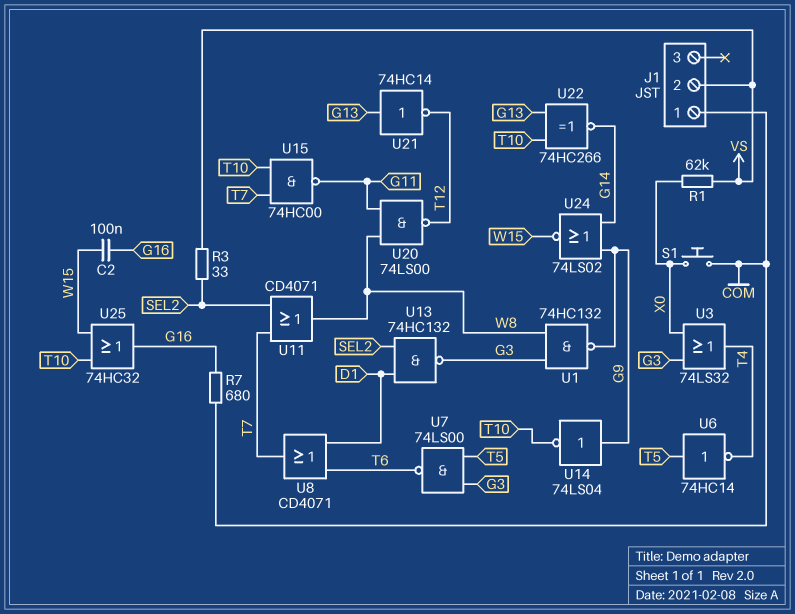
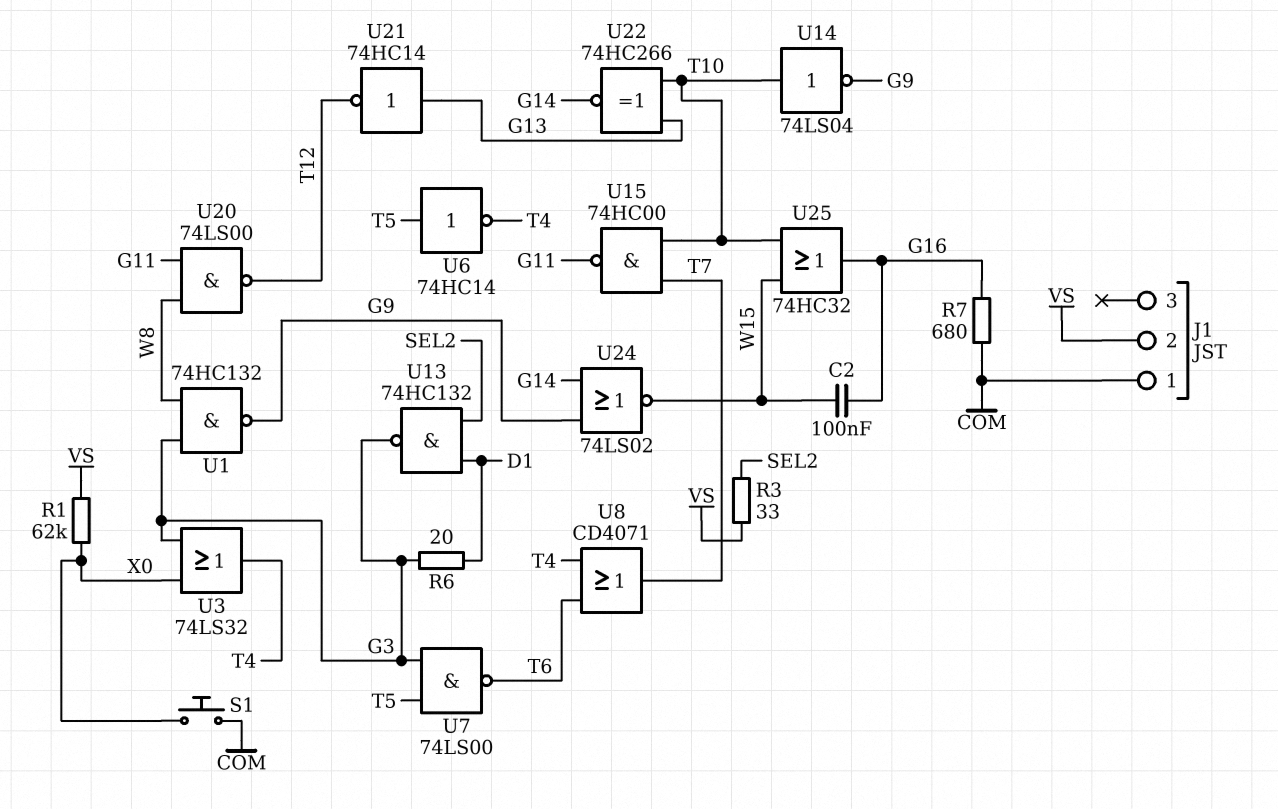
R6: none -> 20 (D1, G3)
U8: OR CD4071 (in D1, in T6, out T7) -> OR CD4071 (in T4, in T6, out T7)
U11: OR CD4071 (in SEL2, in T7, out W8) -> none
U14: NOT 74LS04 (in G9, out T10) -> NOT 74LS04 (in T10, out G9)

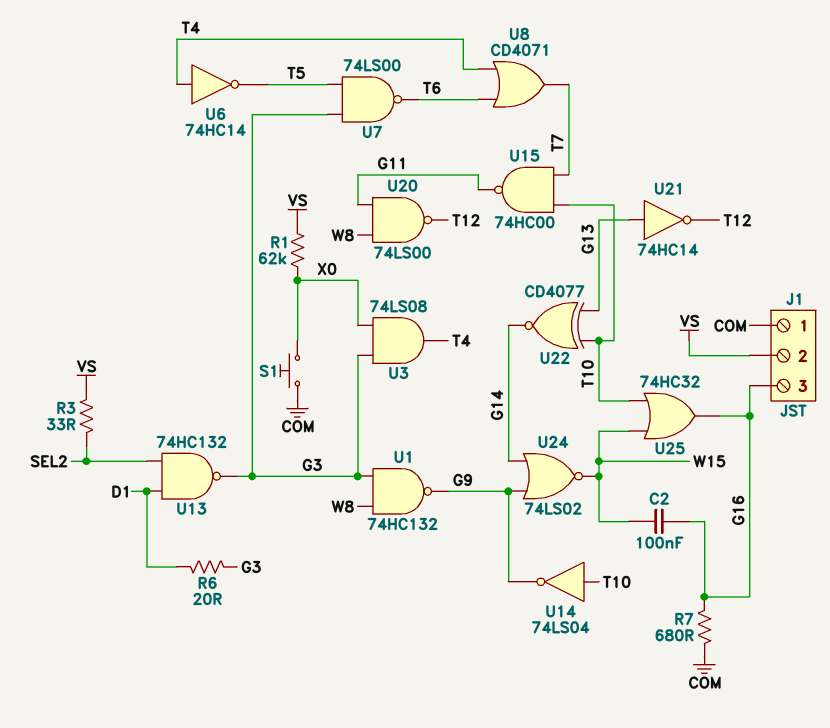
J1 pin 3: none -> G16
U3: OR 74LS32 (in G3, in X0, out T4) -> AND 74LS08 (in G3, in X0, out T4)
U6: NOT 74HC14 (in T5, out T4) -> NOT 74HC14 (in T4, out T5)
U22: XNOR 74HC266 (in G13, in T10, out G14) -> XNOR CD4077 (in G13, in T10, out G14)

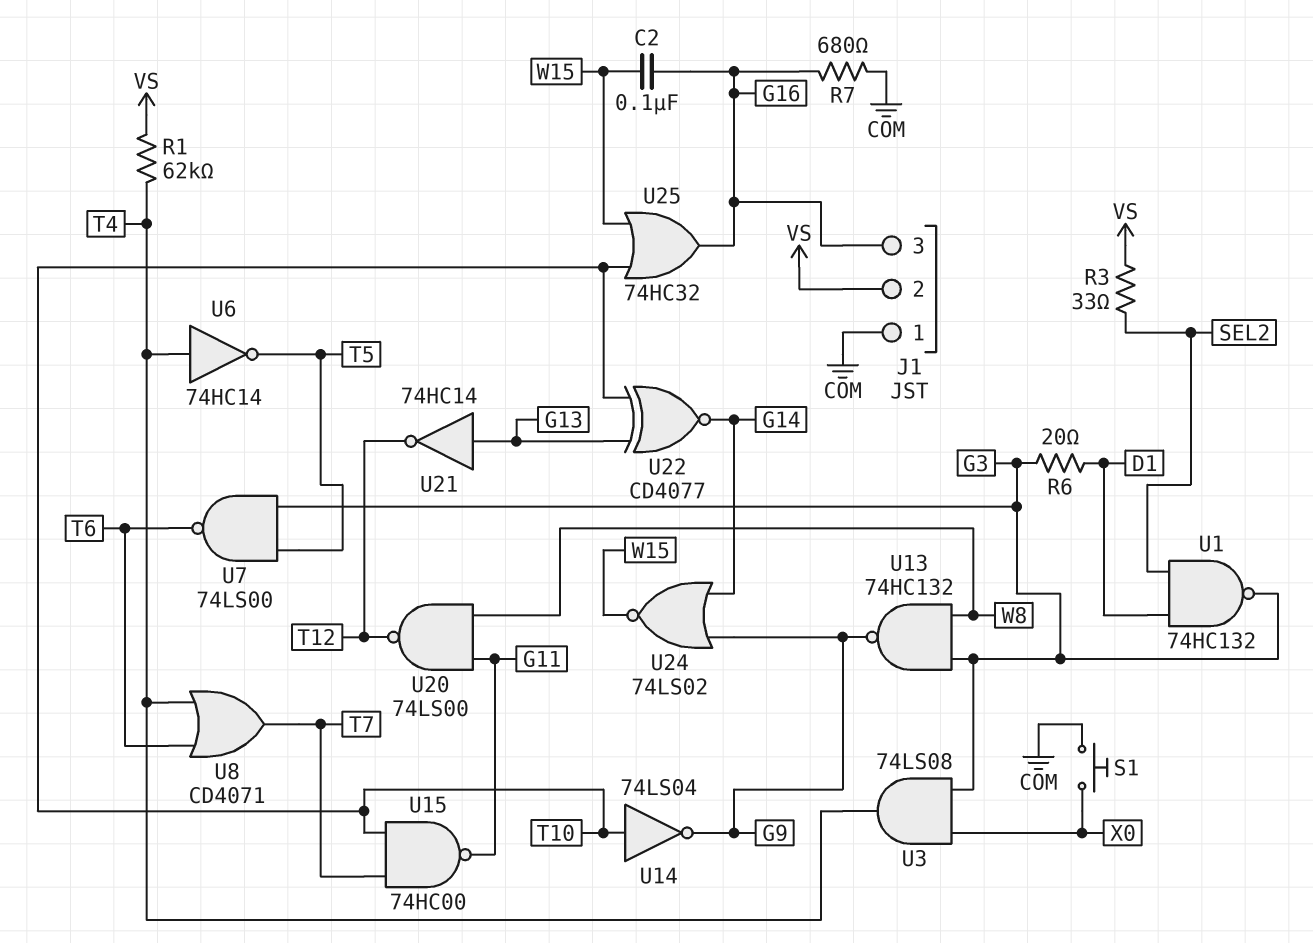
R1: 62k (VS, X0) -> 62k (T4, VS)
U1: NAND 74HC132 (in G3, in W8, out G9) -> NAND 74HC132 (in D1, in SEL2, out G3)
U13: NAND 74HC132 (in D1, in SEL2, out G3) -> NAND 74HC132 (in G3, in W8, out G9)

